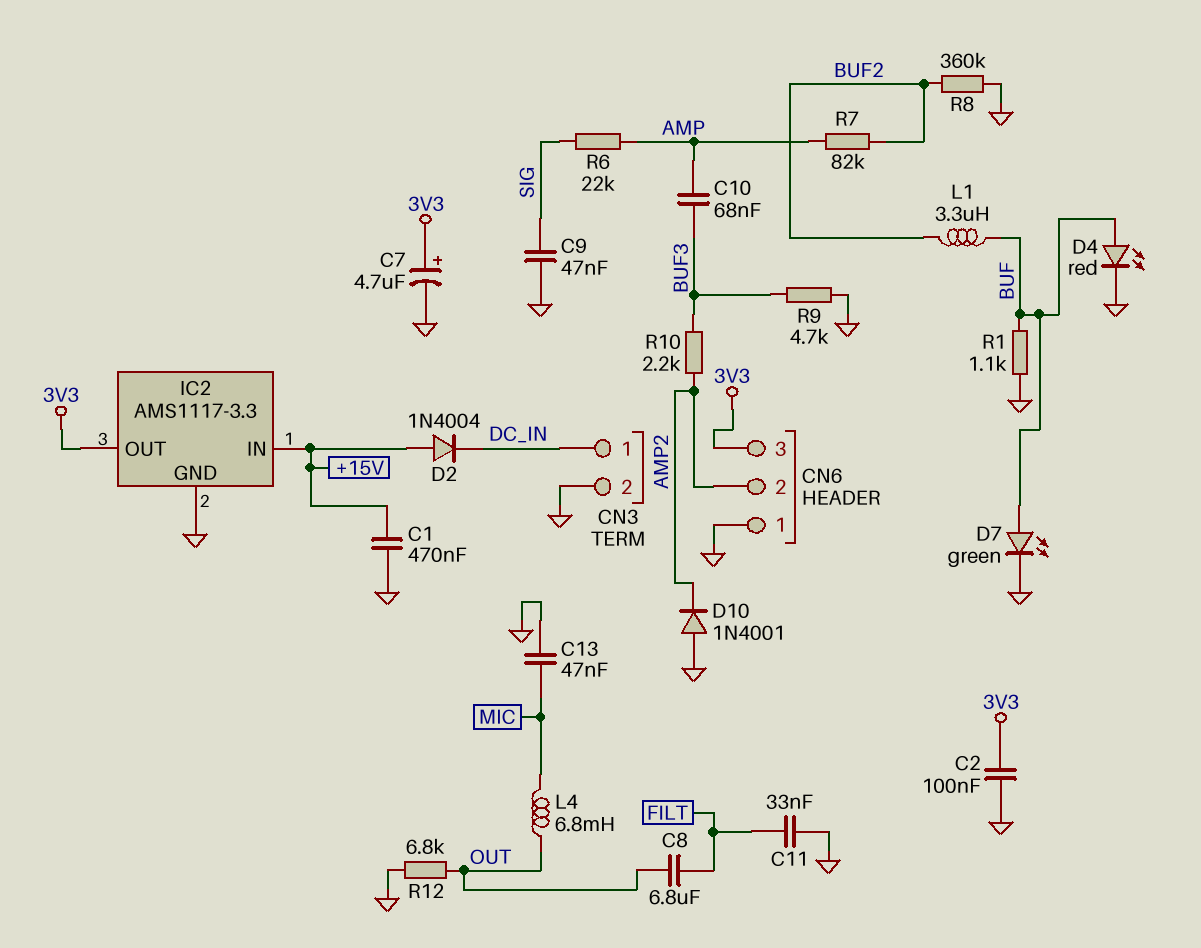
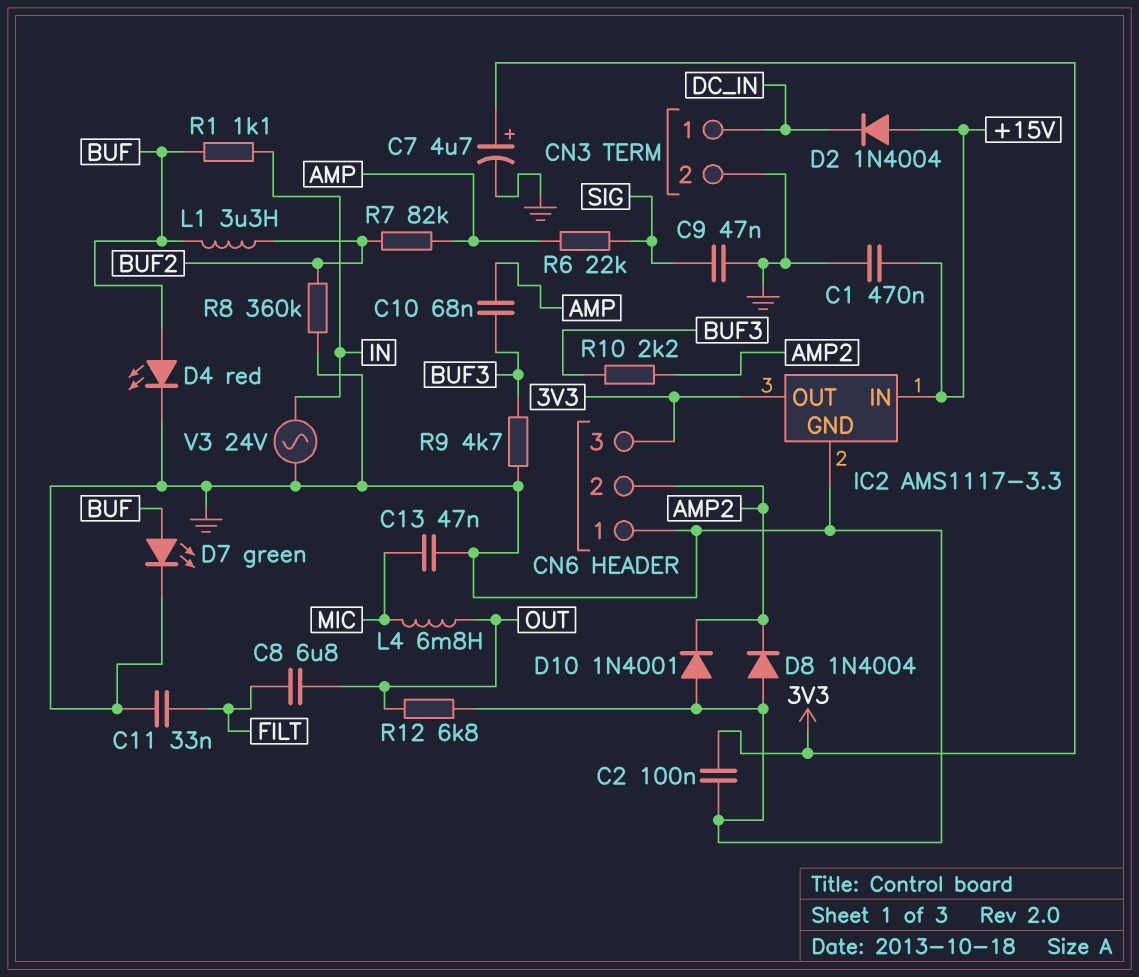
D8: none -> diode 1N4004 (A GND, K AMP2)
R1: 1.1k (BUF, GND) -> 1.1k (BUF, IN)
V3: none -> AC 24V (GND, IN)

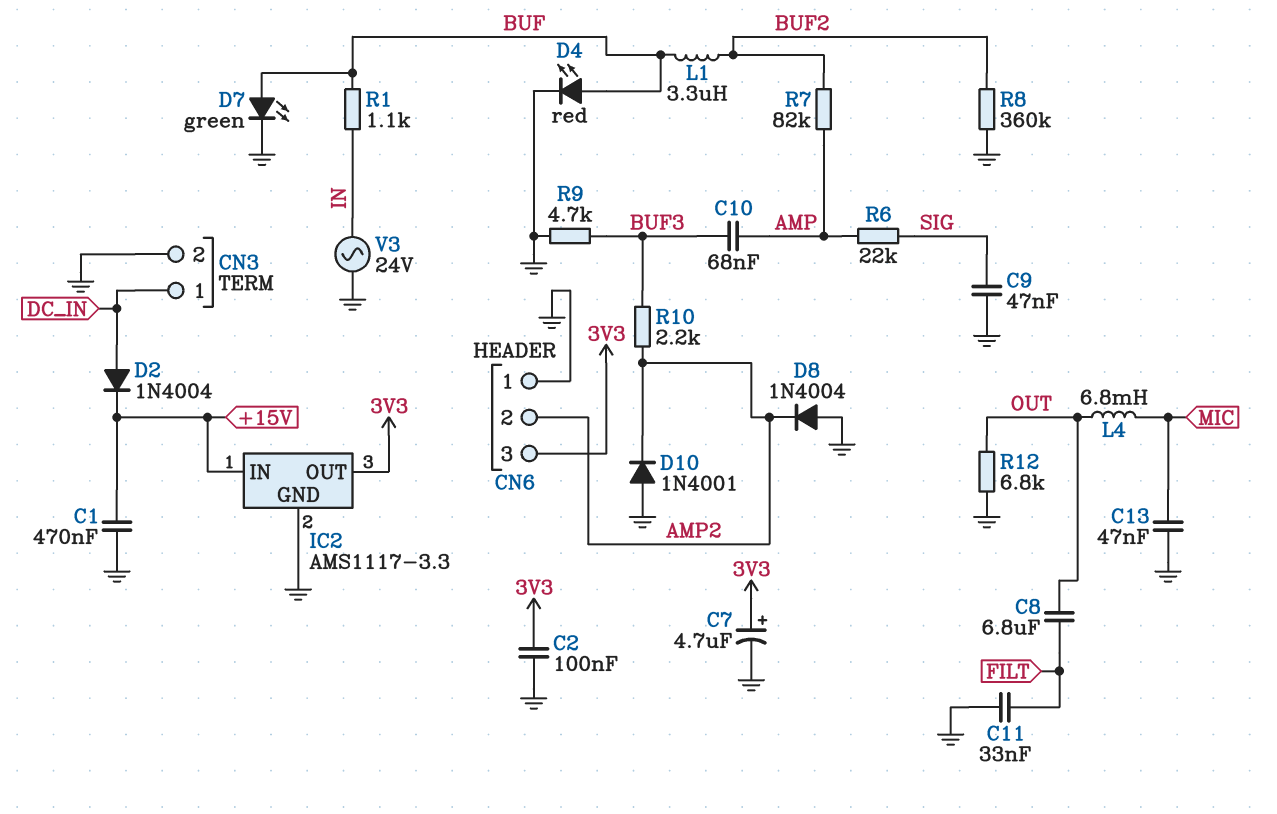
D2: diode 1N4004 (A +15V, K DC_IN) -> diode 1N4004 (A DC_IN, K +15V)

